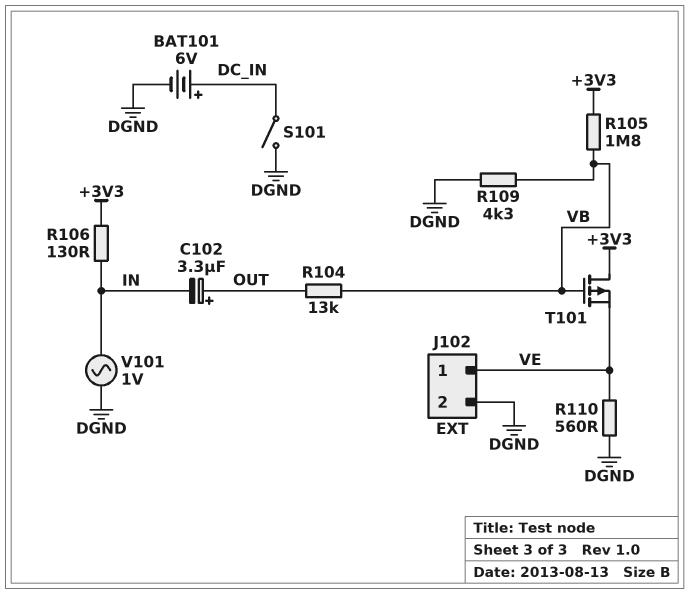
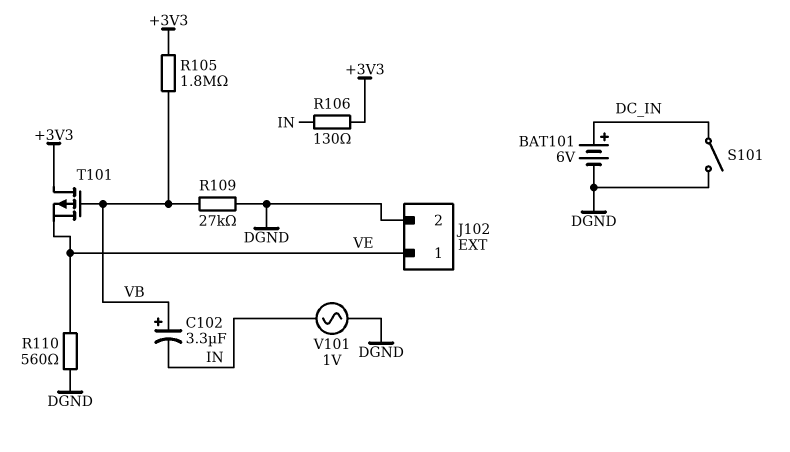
C102: 3.3uF (plus OUT, minus IN) -> 3.3uF (plus VB, minus IN)
R104: 13k (OUT, VB) -> none
R109: 4.3k (DGND, VB) -> 27k (DGND, VB)

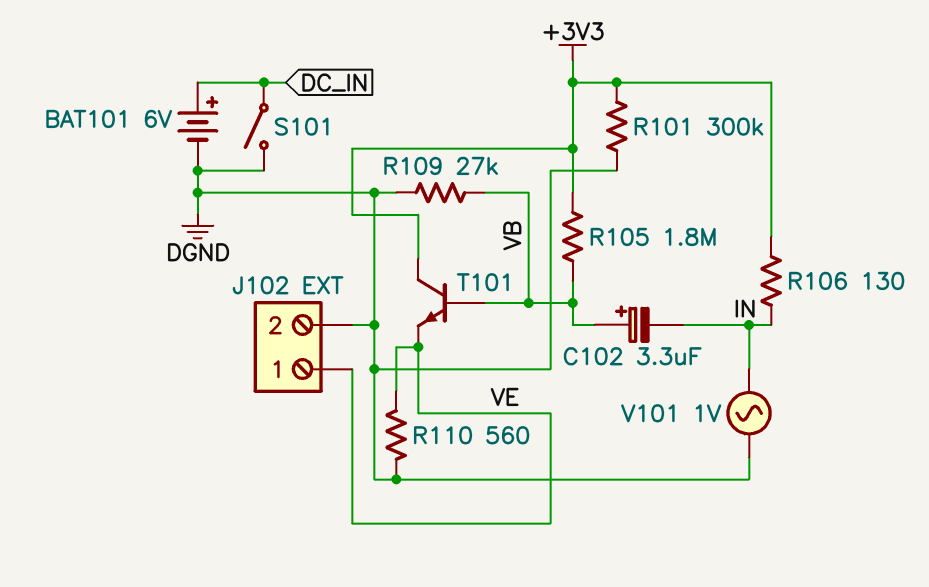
R101: none -> 300k (+3V3, DGND)
T101: PMOS (G VB, D +3V3, S VE) -> NPN (B VB, C +3V3, E VE)

